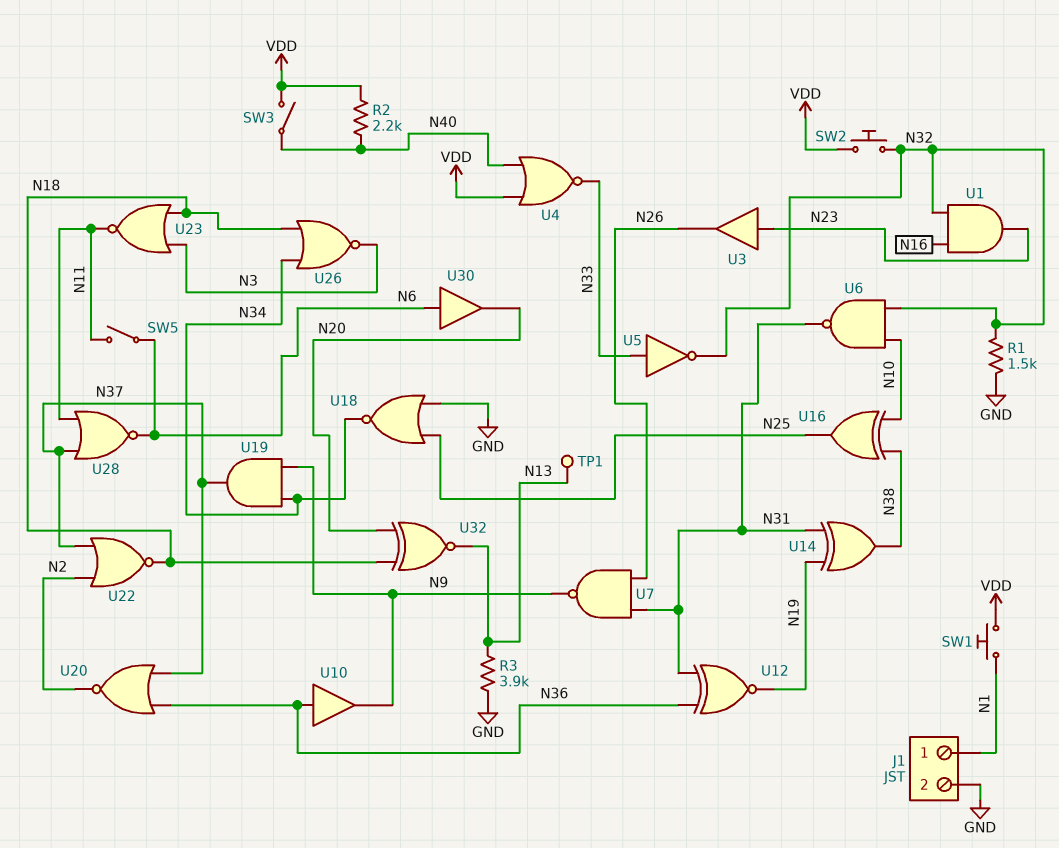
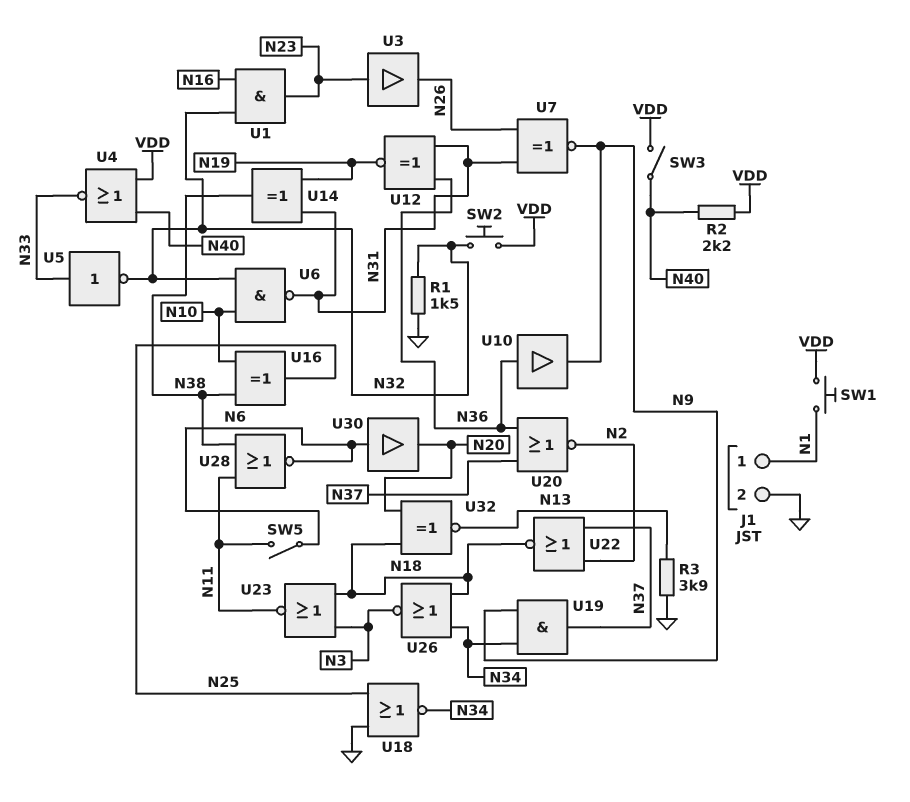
TP1: test point (N13) -> none
U7: NAND (in N26, in N31, out N9) -> XNOR (in N26, in N31, out N9)
U28: NOR (in N11, in N37, out N6) -> NOR (in N11, in N38, out N6)

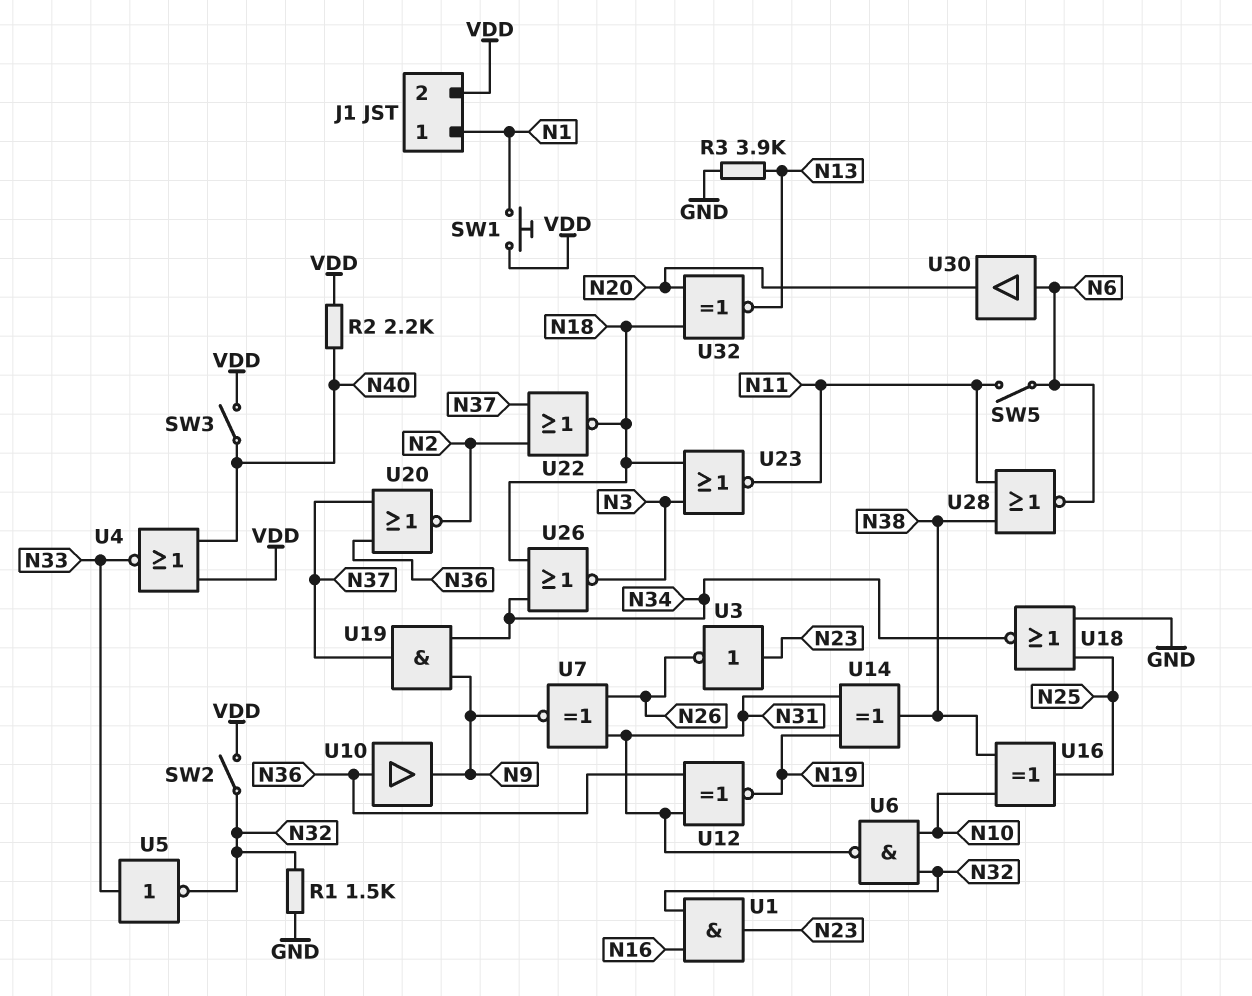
J1 pin 2: GND -> VDD
SW2: button (N32, VDD) -> switch (N32, VDD)
U3: buffer (in N23, out N26) -> NOT (in N23, out N26)

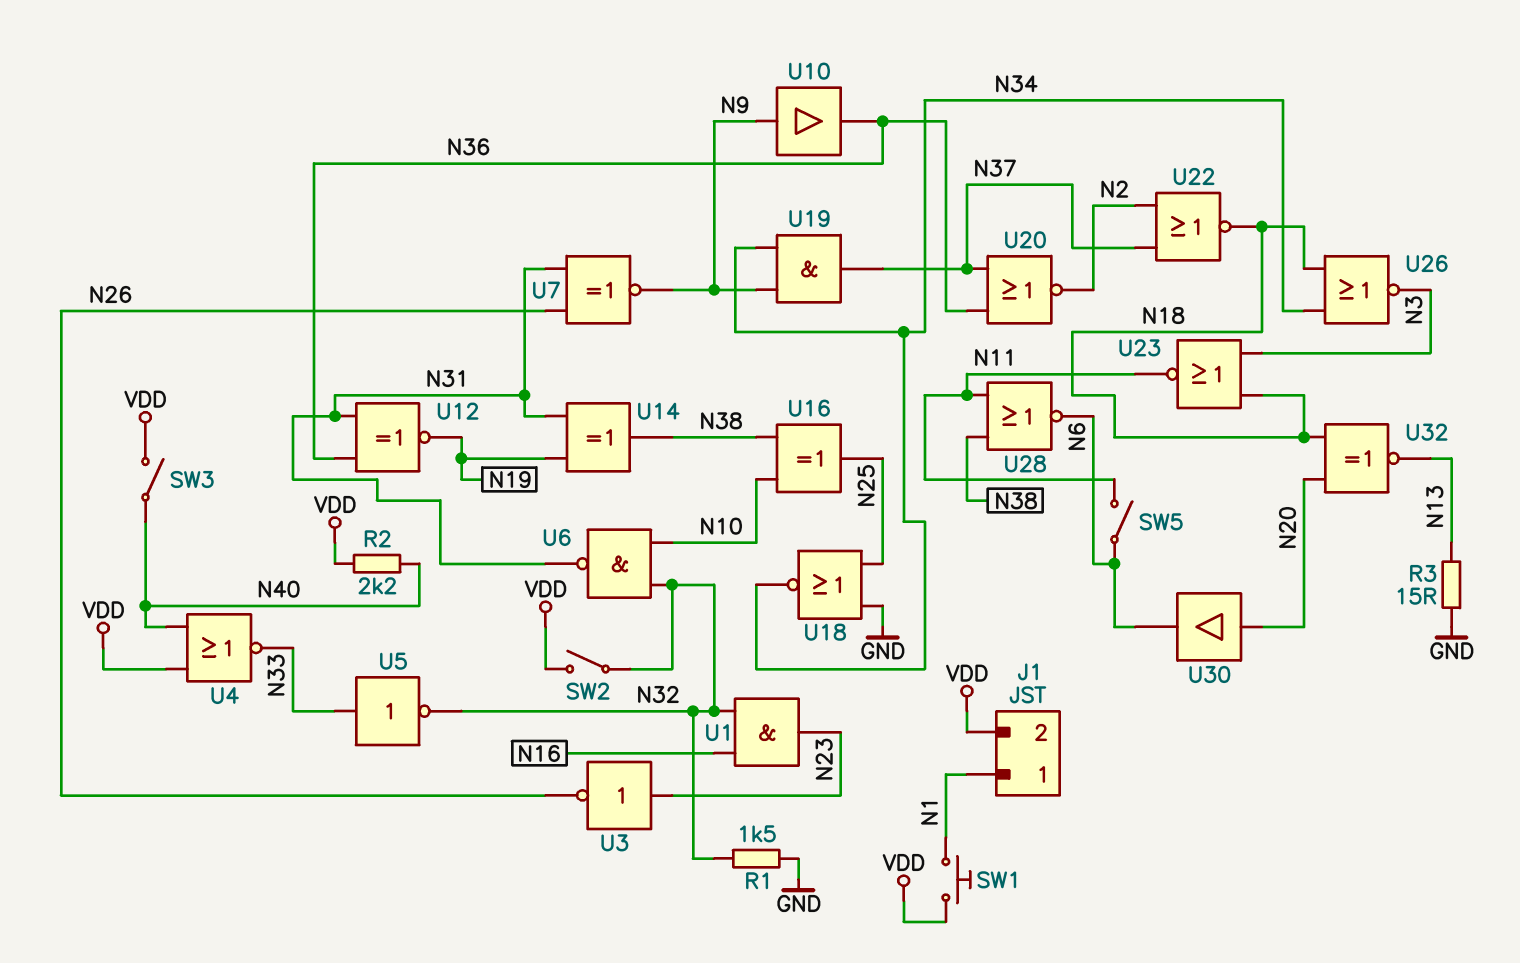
R3: 3.9k (GND, N13) -> 15 (GND, N13)
U10: buffer (in N36, out N9) -> buffer (in N9, out N36)
U30: buffer (in N6, out N20) -> buffer (in N20, out N6)

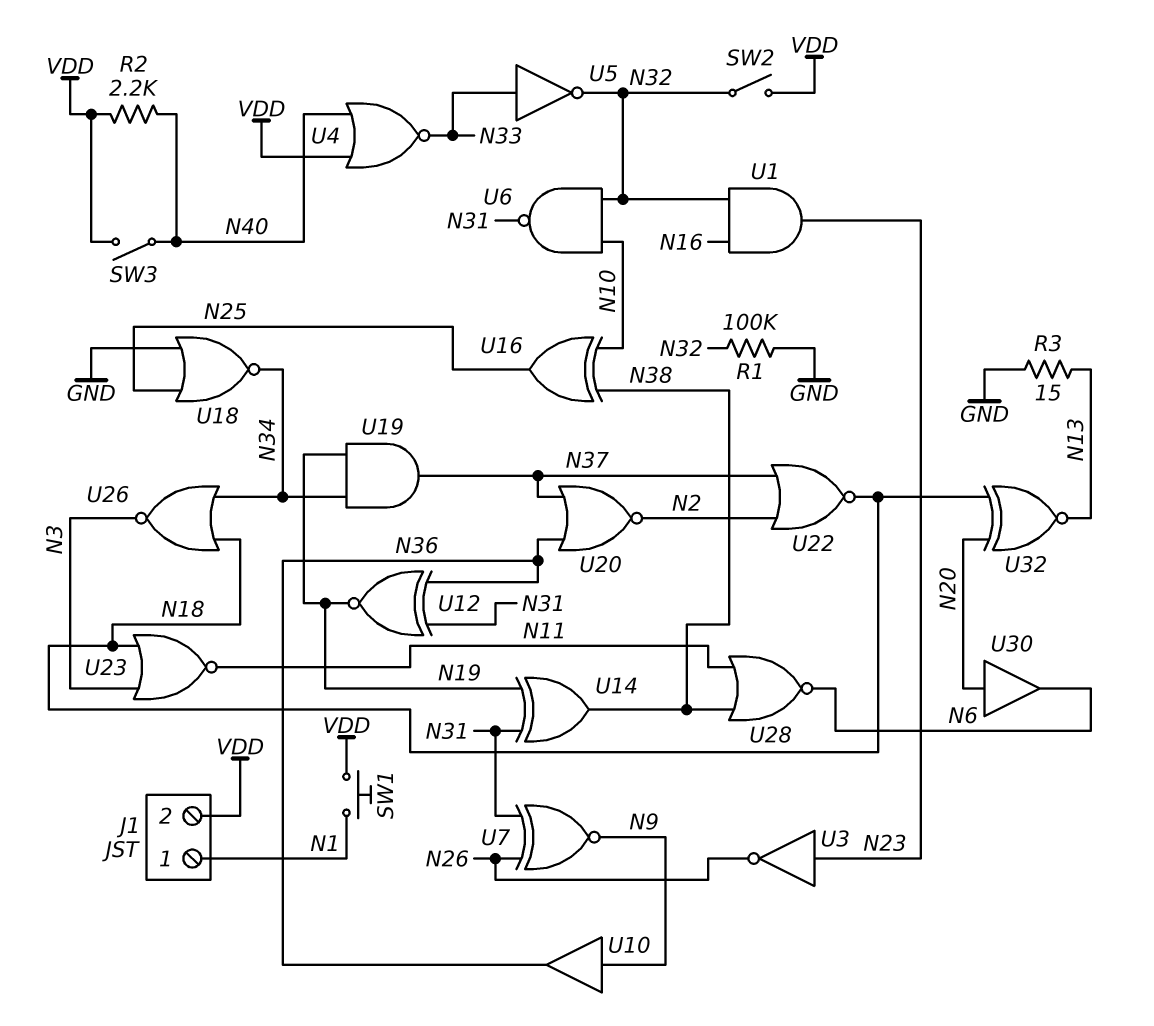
R1: 1.5k (GND, N32) -> 100k (GND, N32)
SW5: switch (N6, N11) -> none
U19: AND (in N9, in N34, out N37) -> AND (in N19, in N34, out N37)

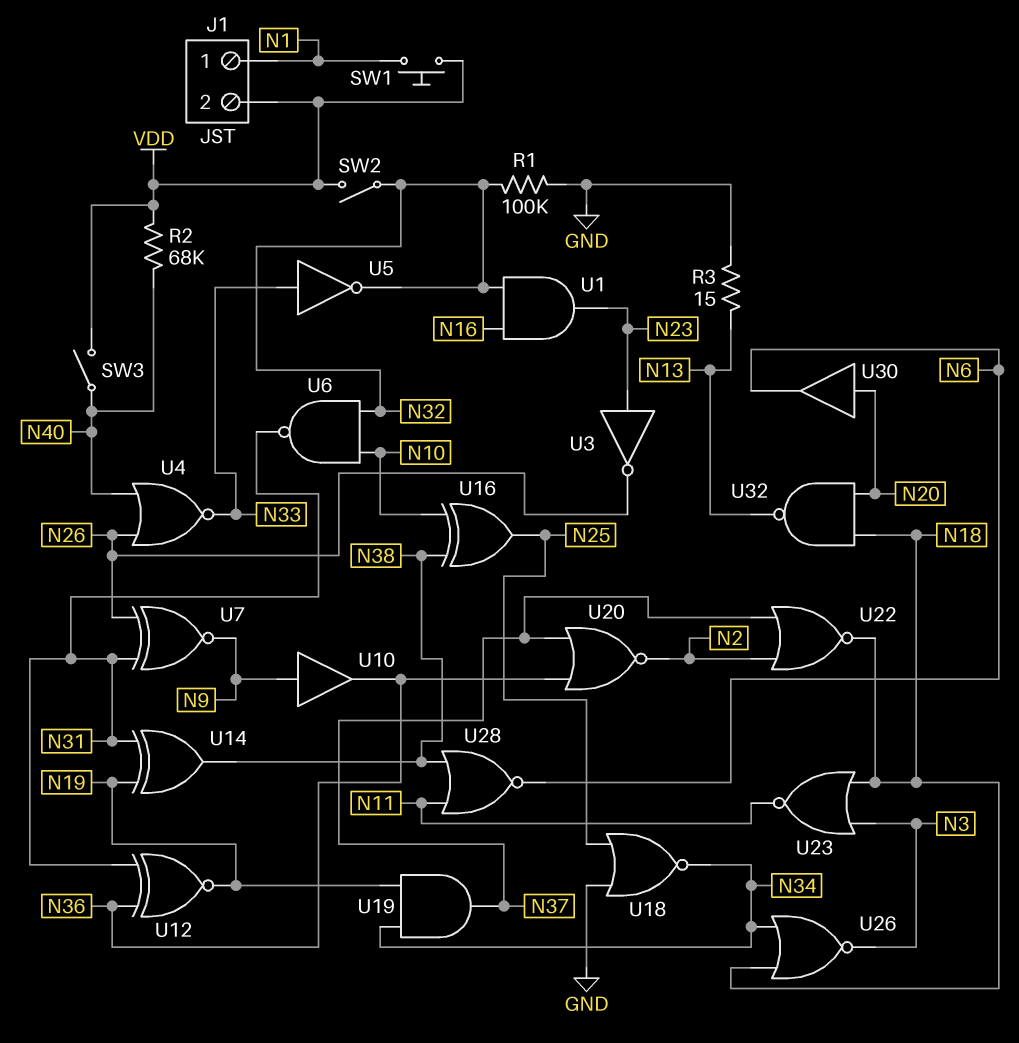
R2: 2.2k (N40, VDD) -> 68k (N40, VDD)
U4: NOR (in N40, in VDD, out N33) -> NOR (in N26, in N40, out N33)
U32: XNOR (in N18, in N20, out N13) -> NAND (in N18, in N20, out N13)

